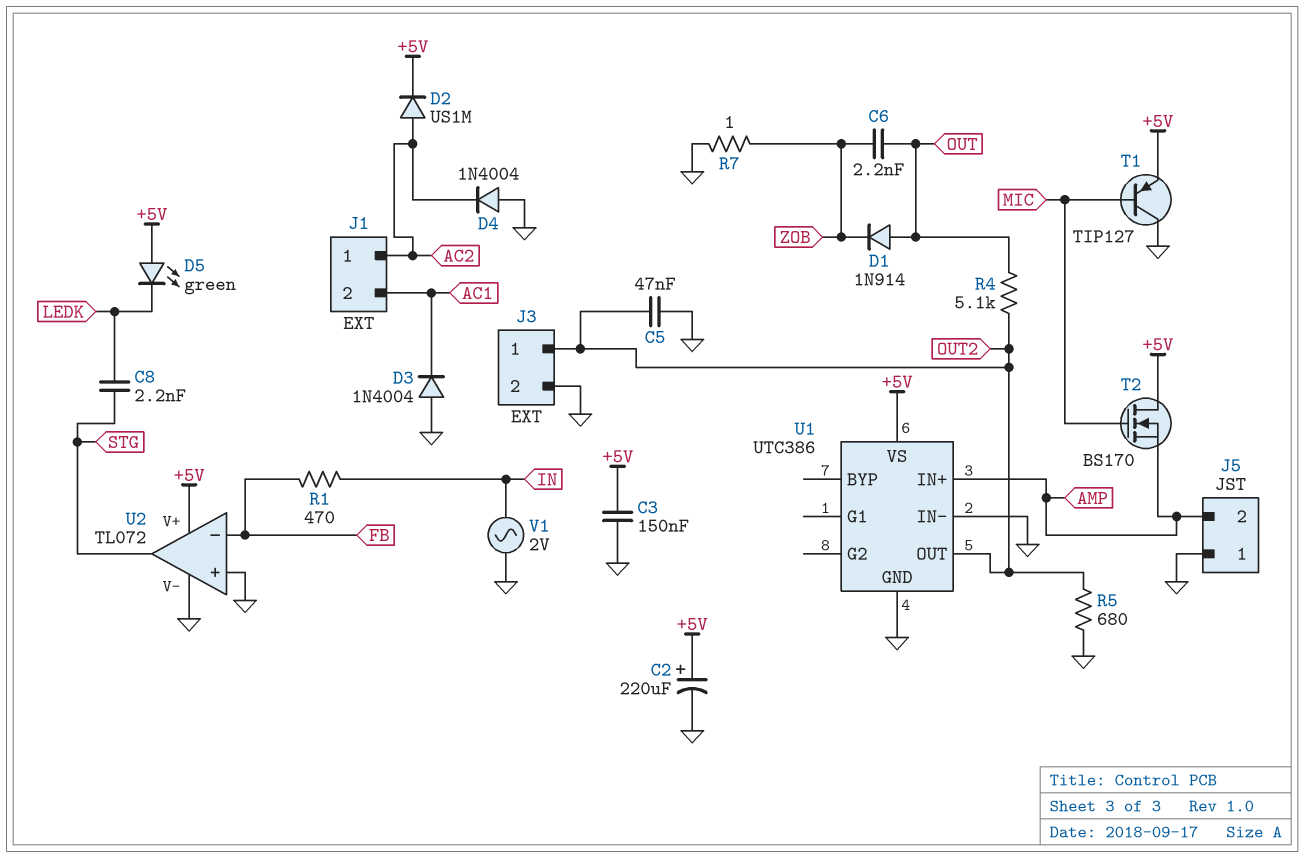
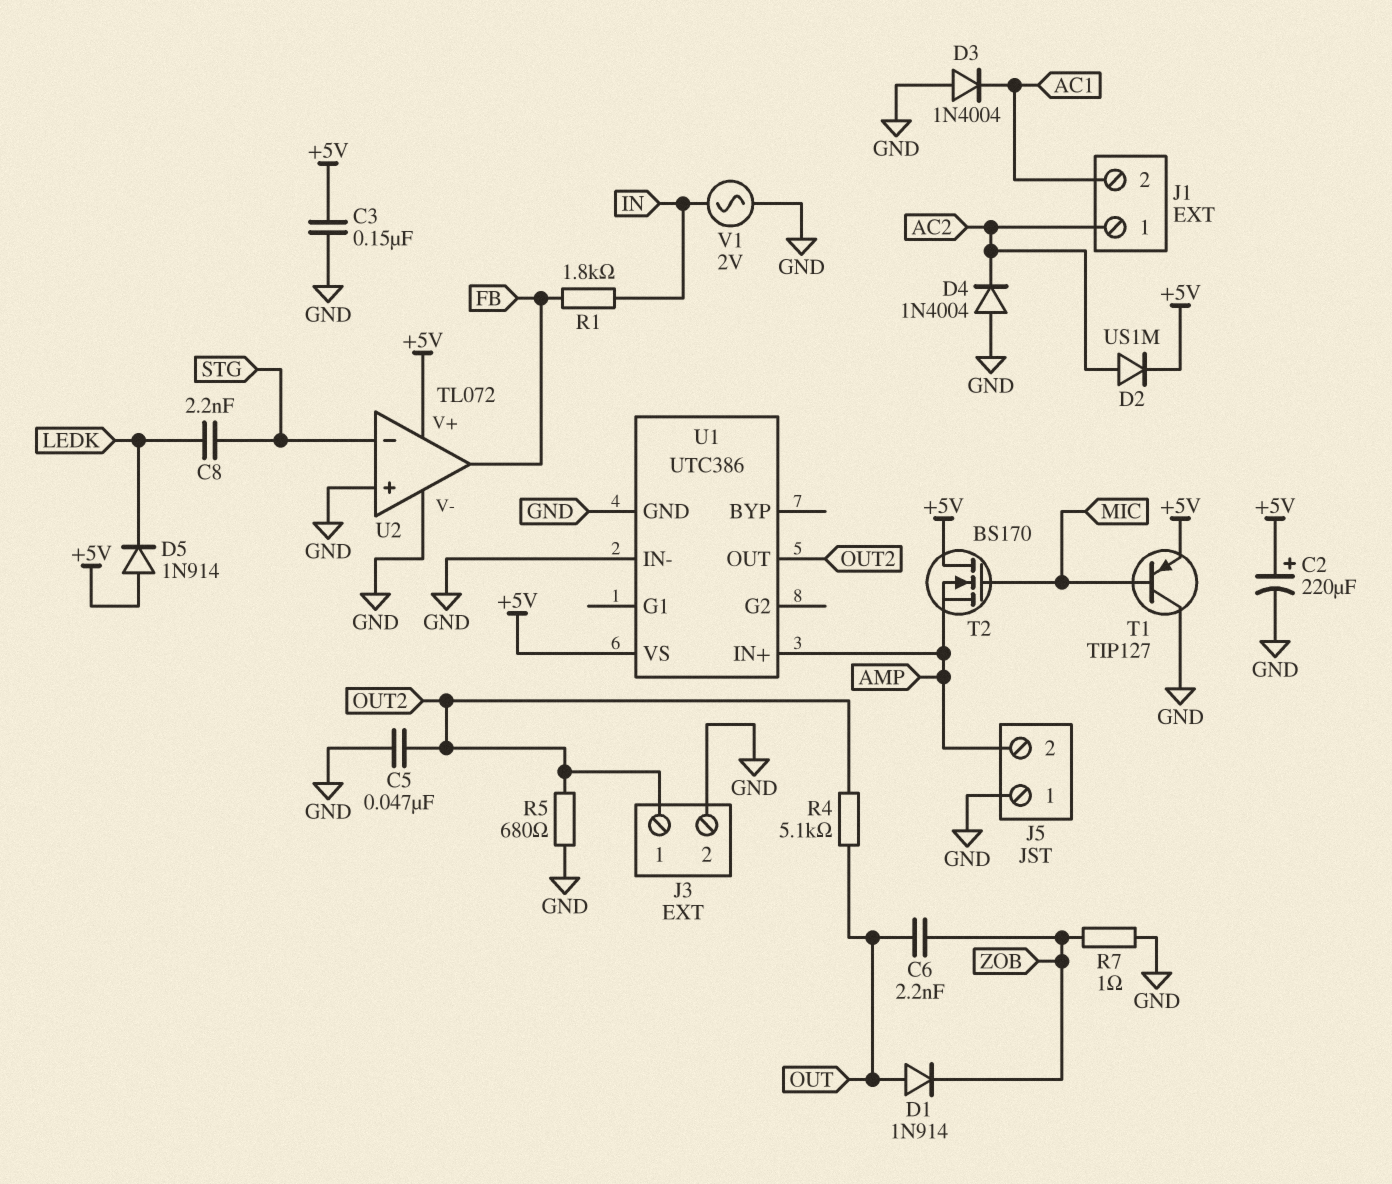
D5: LED green (A +5V, K LEDK) -> diode 1N914 (A +5V, K LEDK)
R1: 470 (FB, IN) -> 1.8k (FB, IN)
U2 pin in-: FB -> STG
U2 pin out: STG -> FB

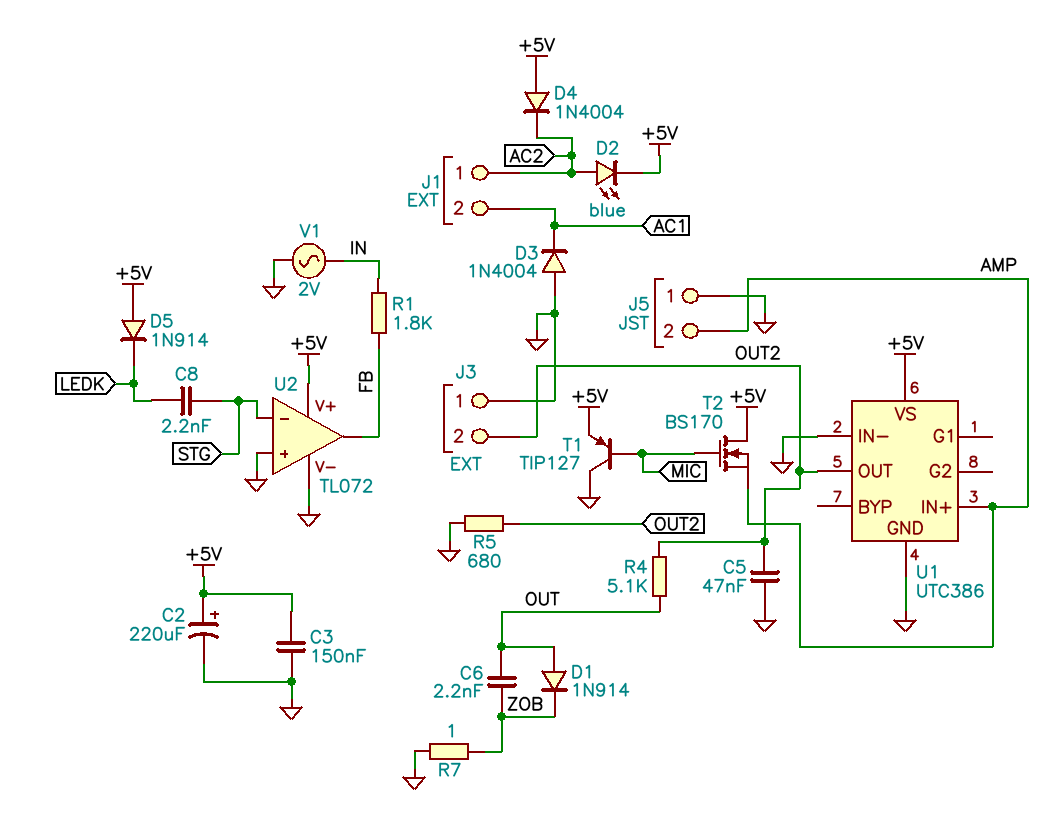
D2: diode US1M (A AC2, K +5V) -> LED blue (A AC2, K +5V)
D4: diode 1N4004 (A GND, K AC2) -> diode 1N4004 (A +5V, K AC2)
J3 pin 1: OUT2 -> GND
J3 pin 2: GND -> OUT2

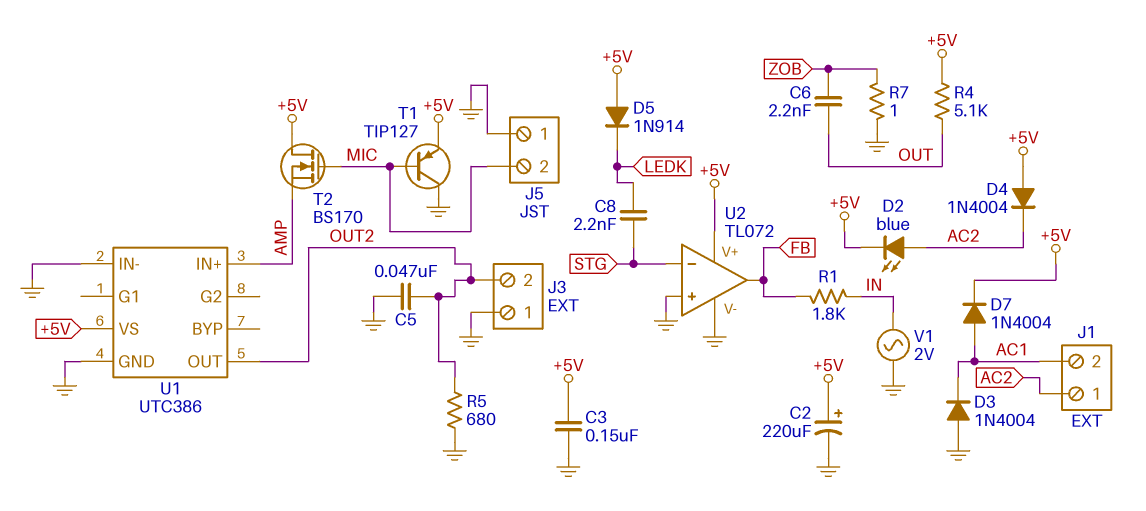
D1: diode 1N914 (A OUT, K ZOB) -> none
D7: none -> diode 1N4004 (A AC1, K +5V)
J5 pin 2: AMP -> MIC
R4: 5.1k (OUT, OUT2) -> 5.1k (+5V, OUT)

